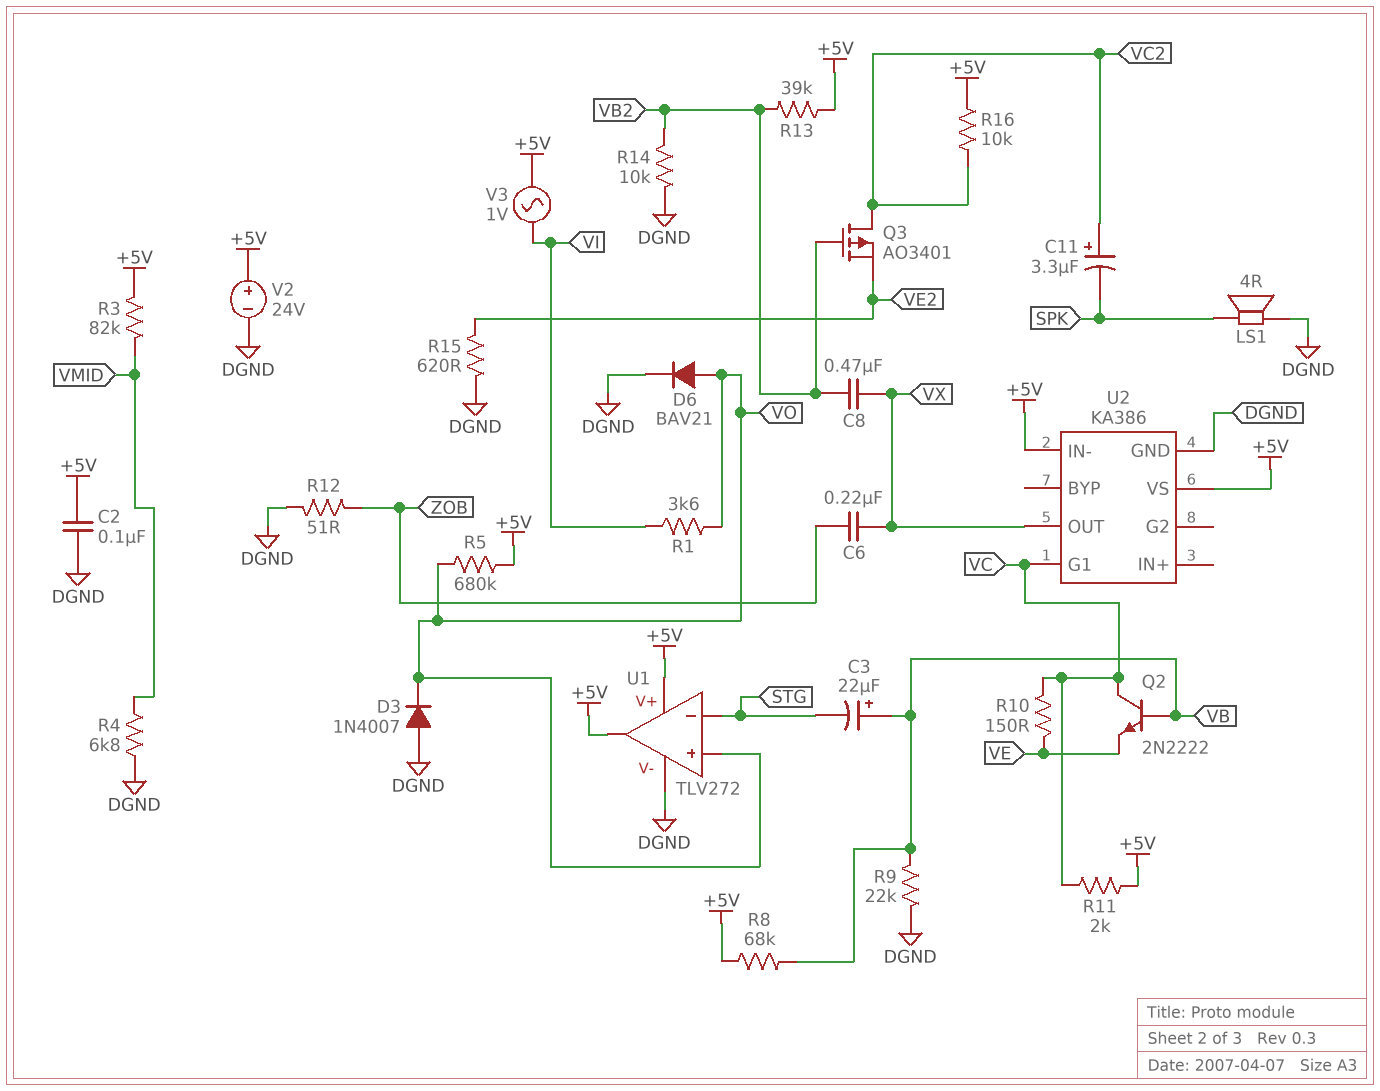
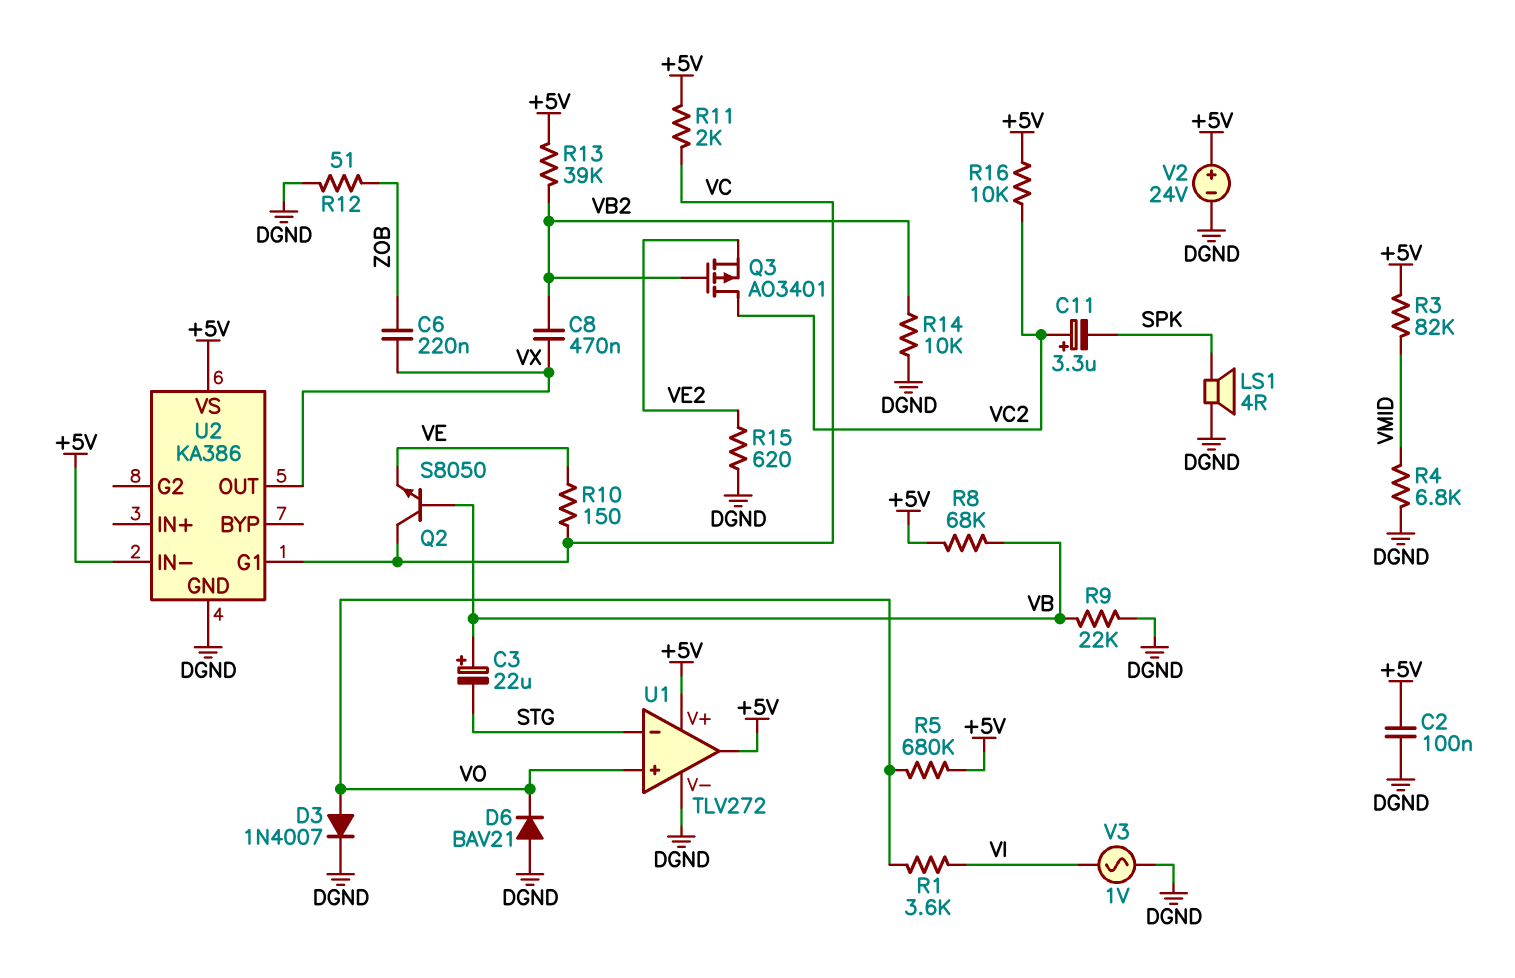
D3: diode 1N4007 (A DGND, K VO) -> diode 1N4007 (A VO, K DGND)
D6: diode BAV21 (A VO, K DGND) -> diode BAV21 (A DGND, K VO)
Q2: NPN 2N2222 (B VB, C VC, E VE) -> NPN S8050 (B VB, C VC, E VE)
V3: AC 1V (+5V, VI) -> AC 1V (DGND, VI)

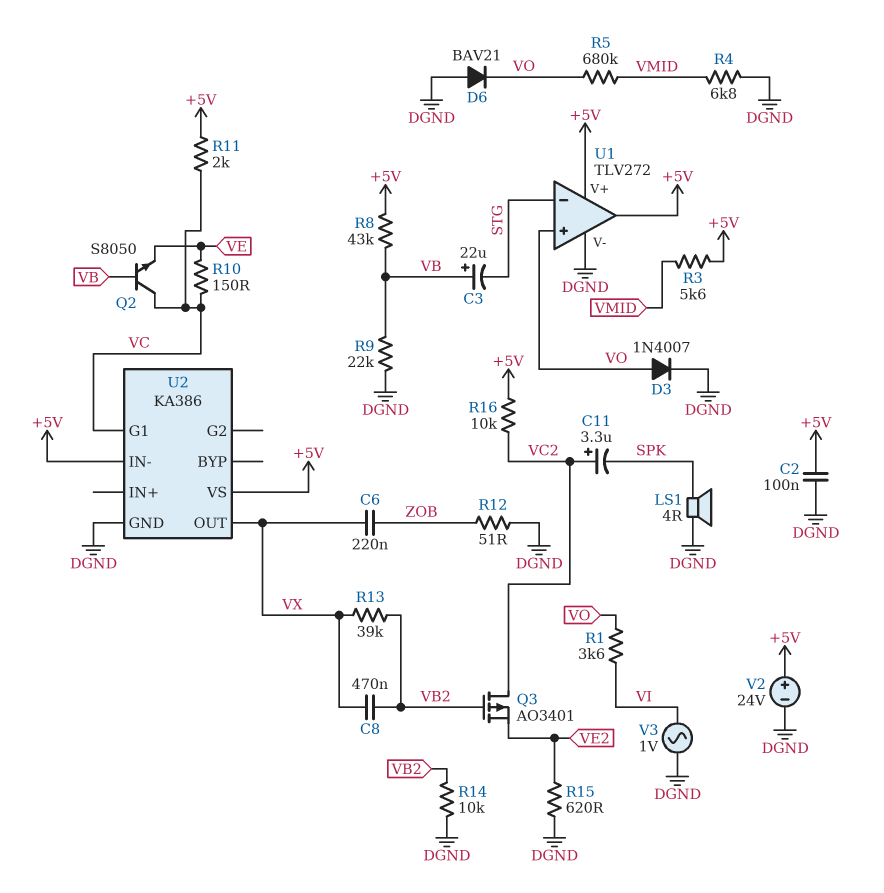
R3: 82k (+5V, VMID) -> 5.6k (+5V, VMID)
R5: 680k (+5V, VO) -> 680k (VMID, VO)
R8: 68k (+5V, VB) -> 43k (+5V, VB)
R13: 39k (+5V, VB2) -> 39k (VB2, VX)

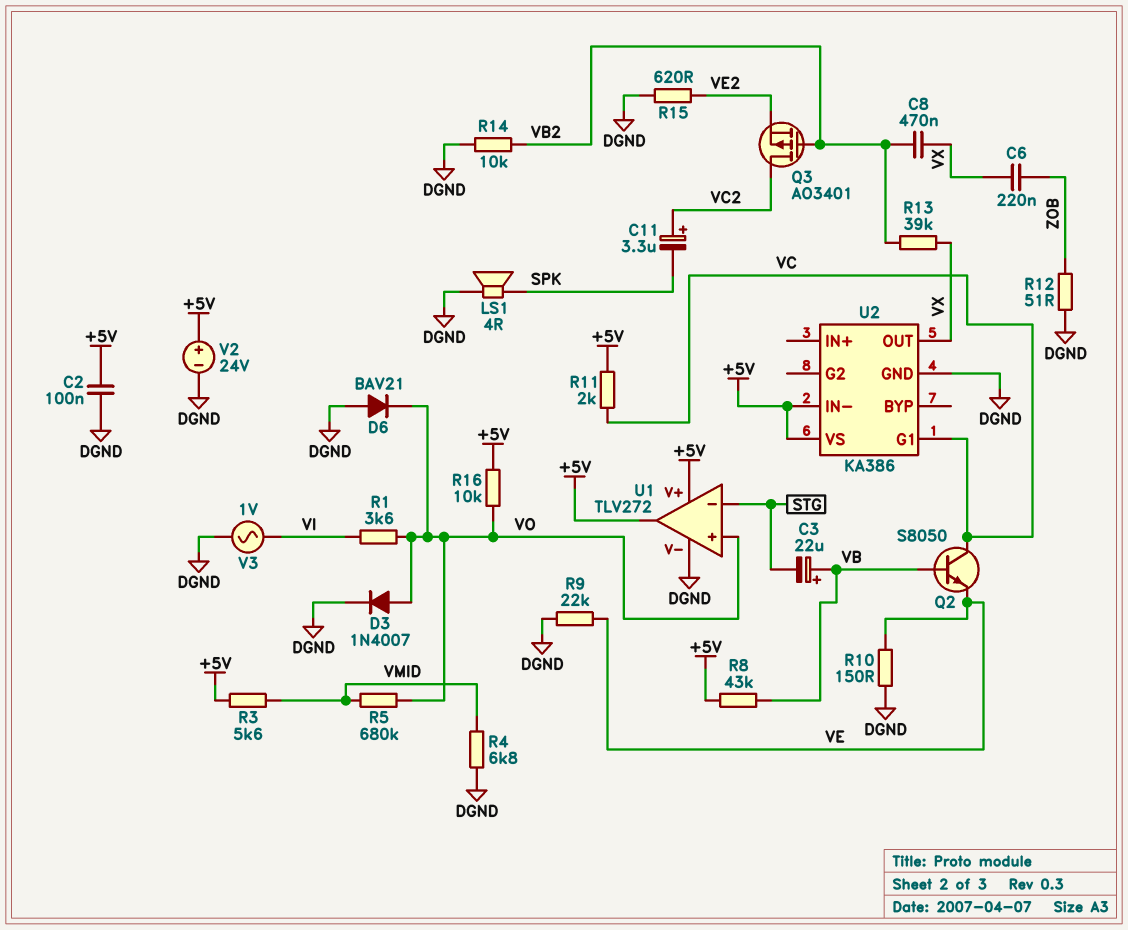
R9: 22k (DGND, VB) -> 22k (DGND, VE)
R10: 150 (VC, VE) -> 150 (DGND, VE)
R16: 10k (+5V, VC2) -> 10k (+5V, VO)

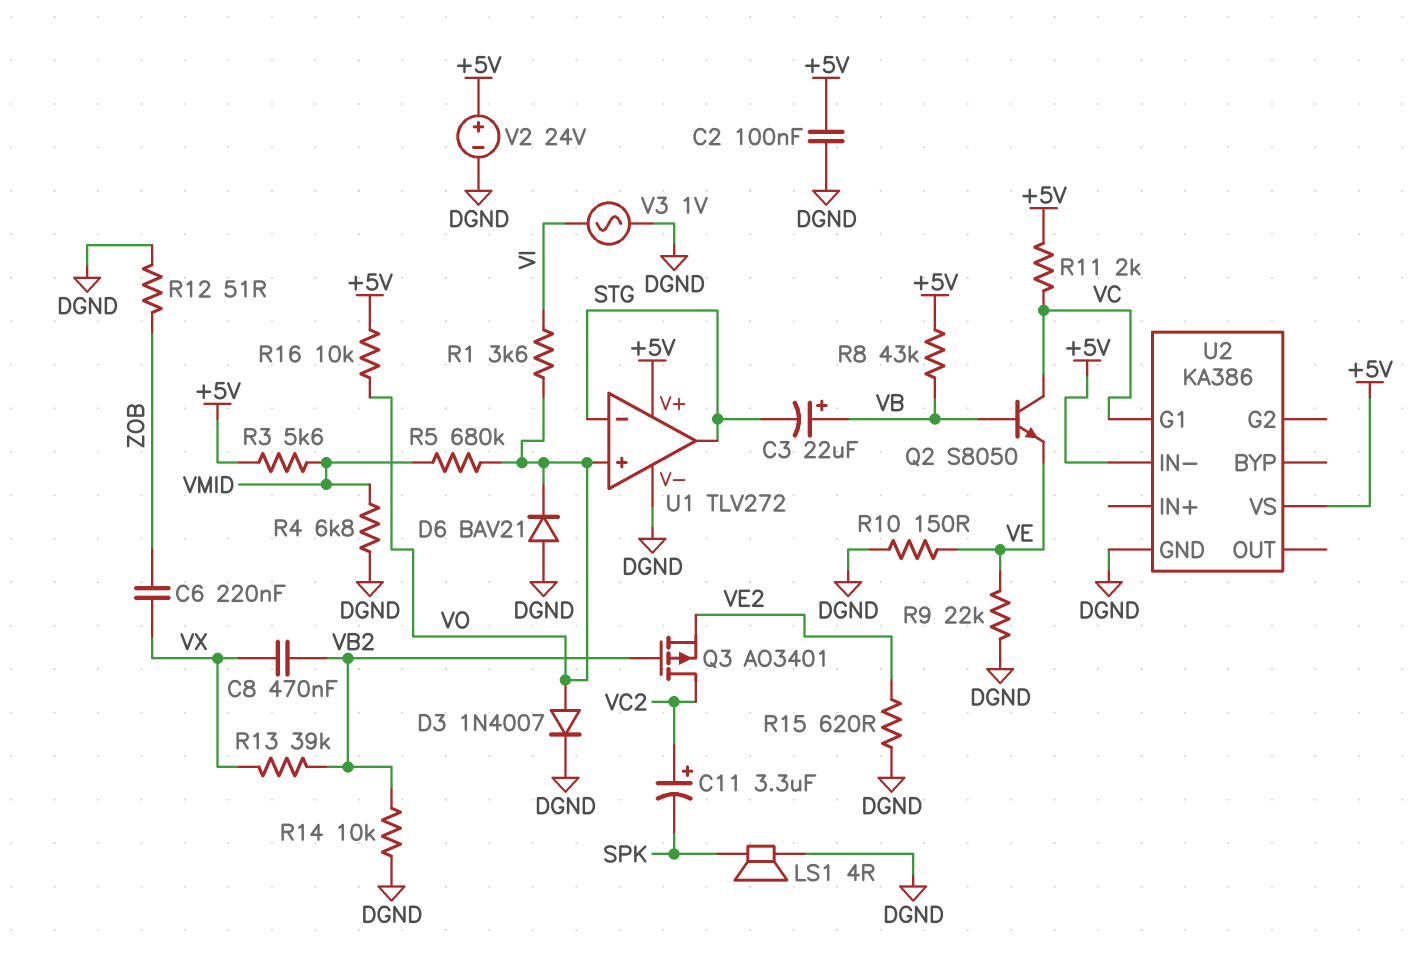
U1 pin out: +5V -> STG
U2 pin OUT: VX -> none

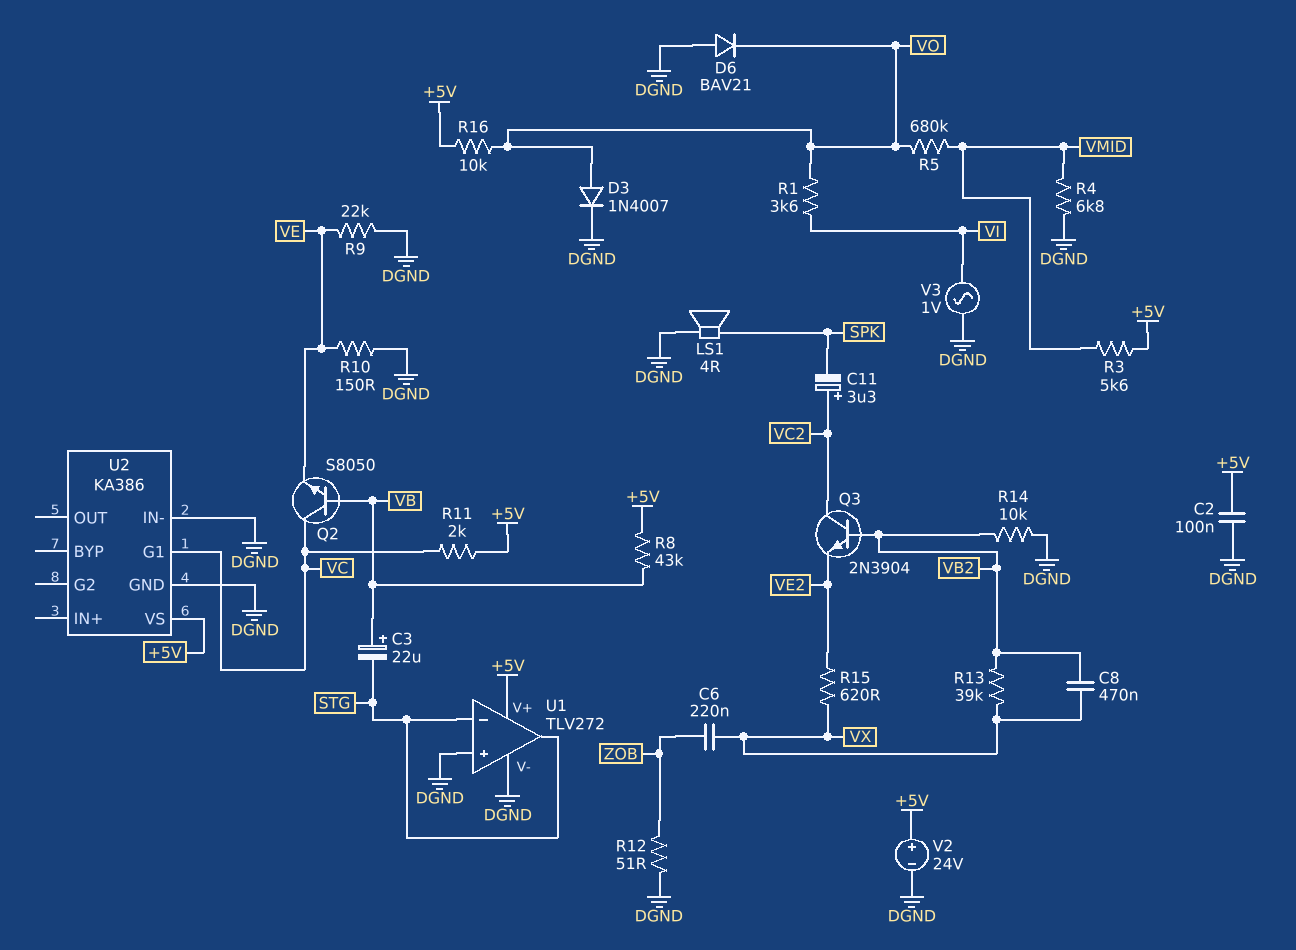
Q3: PMOS AO3401 (G VB2, D VC2, S VE2) -> NPN 2N3904 (B VB2, C VC2, E VE2)
R15: 620 (DGND, VE2) -> 620 (VE2, VX)
U1 pin in+: VO -> DGND
U2 pin IN-: +5V -> DGND

